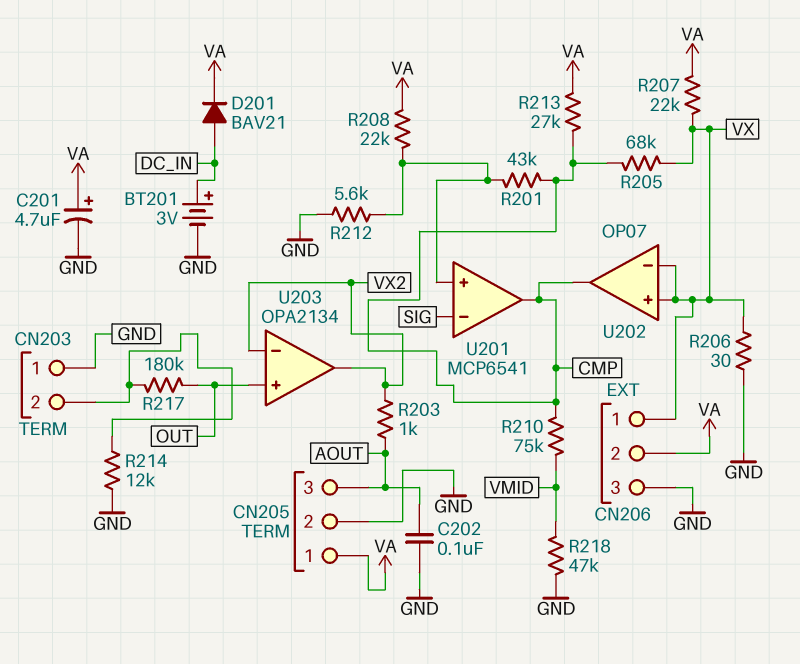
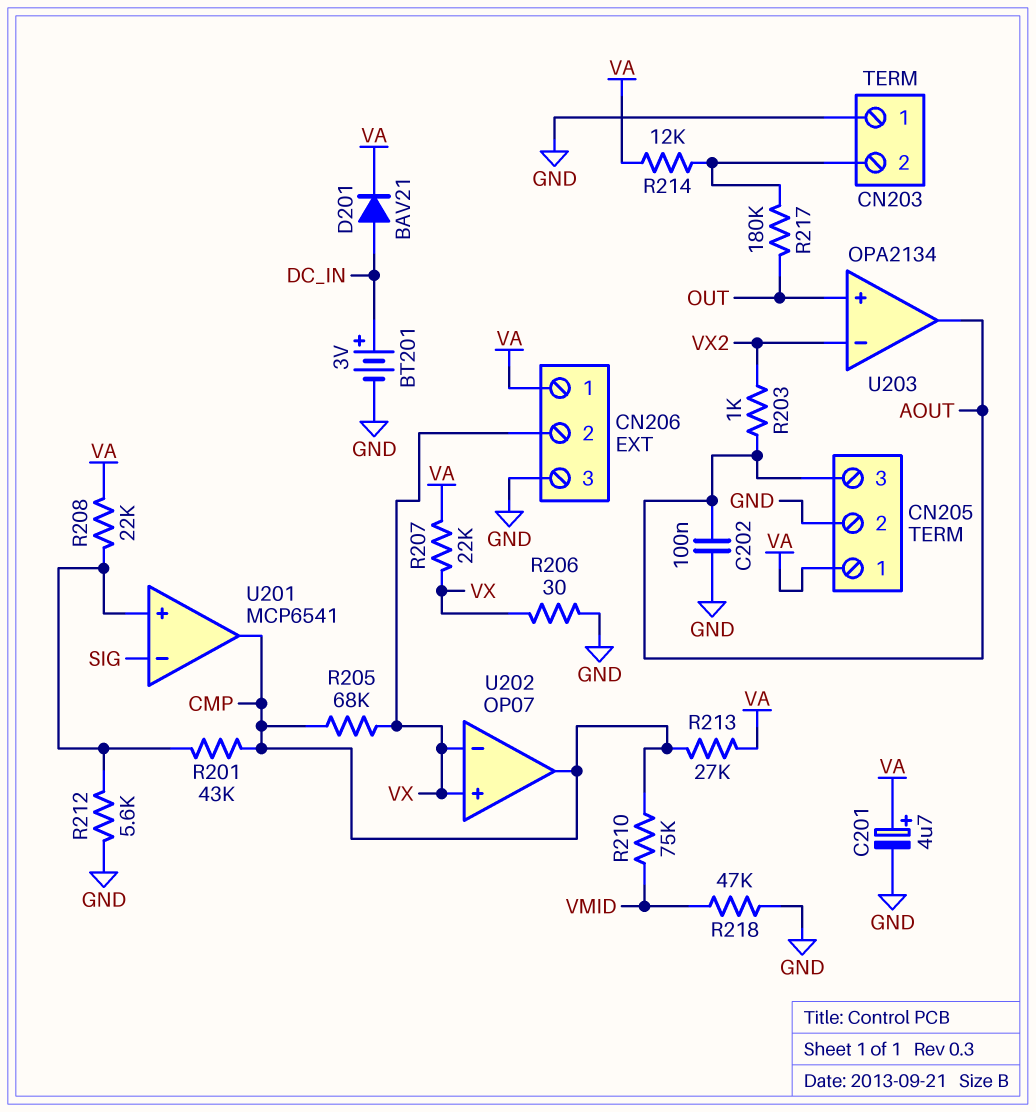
CN206 pin 1: VX -> VA
CN206 pin 2: VA -> VX
R214: 12k (CN203/2, GND) -> 12k (CN203/2, VA)
U203 pin out: VX2 -> AOUT

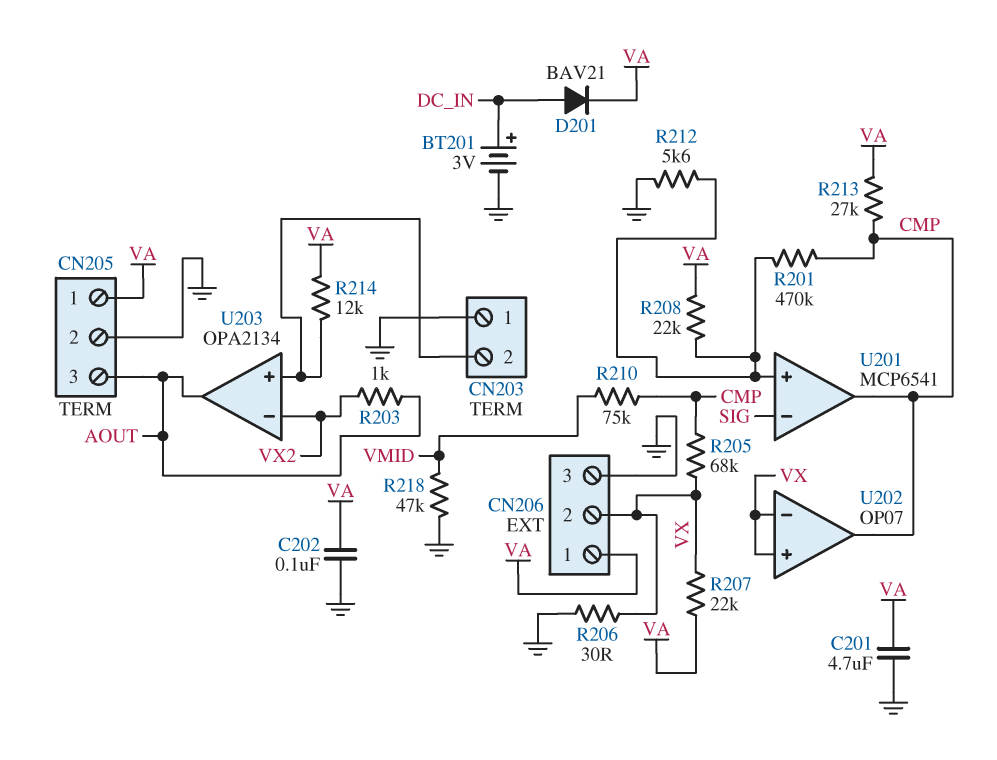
C201: 4.7uF (plus VA, minus GND) -> 4.7uF (GND, VA)
C202: 100nF (AOUT, GND) -> 100nF (GND, VA)
R201: 43k (CMP, U201/in+) -> 470k (CMP, U201/in+)
R217: 180k (CN203/2, OUT) -> none
U203 pin in+: OUT -> CN203/2

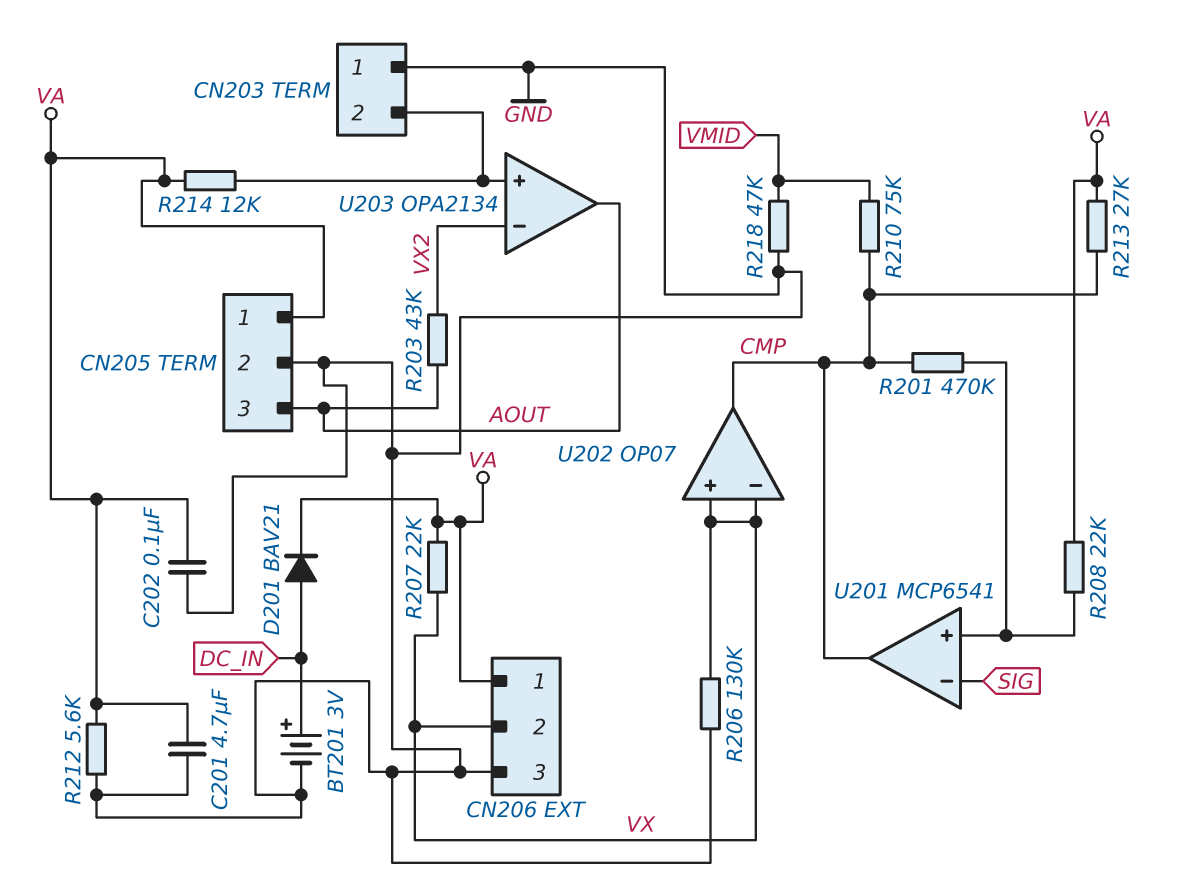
R203: 1k (AOUT, VX2) -> 43k (AOUT, VX2)
R205: 68k (CMP, VX) -> none
R206: 30 (GND, VX) -> 130k (GND, VX)
R212: 5.6k (GND, U201/in+) -> 5.6k (GND, VA)

